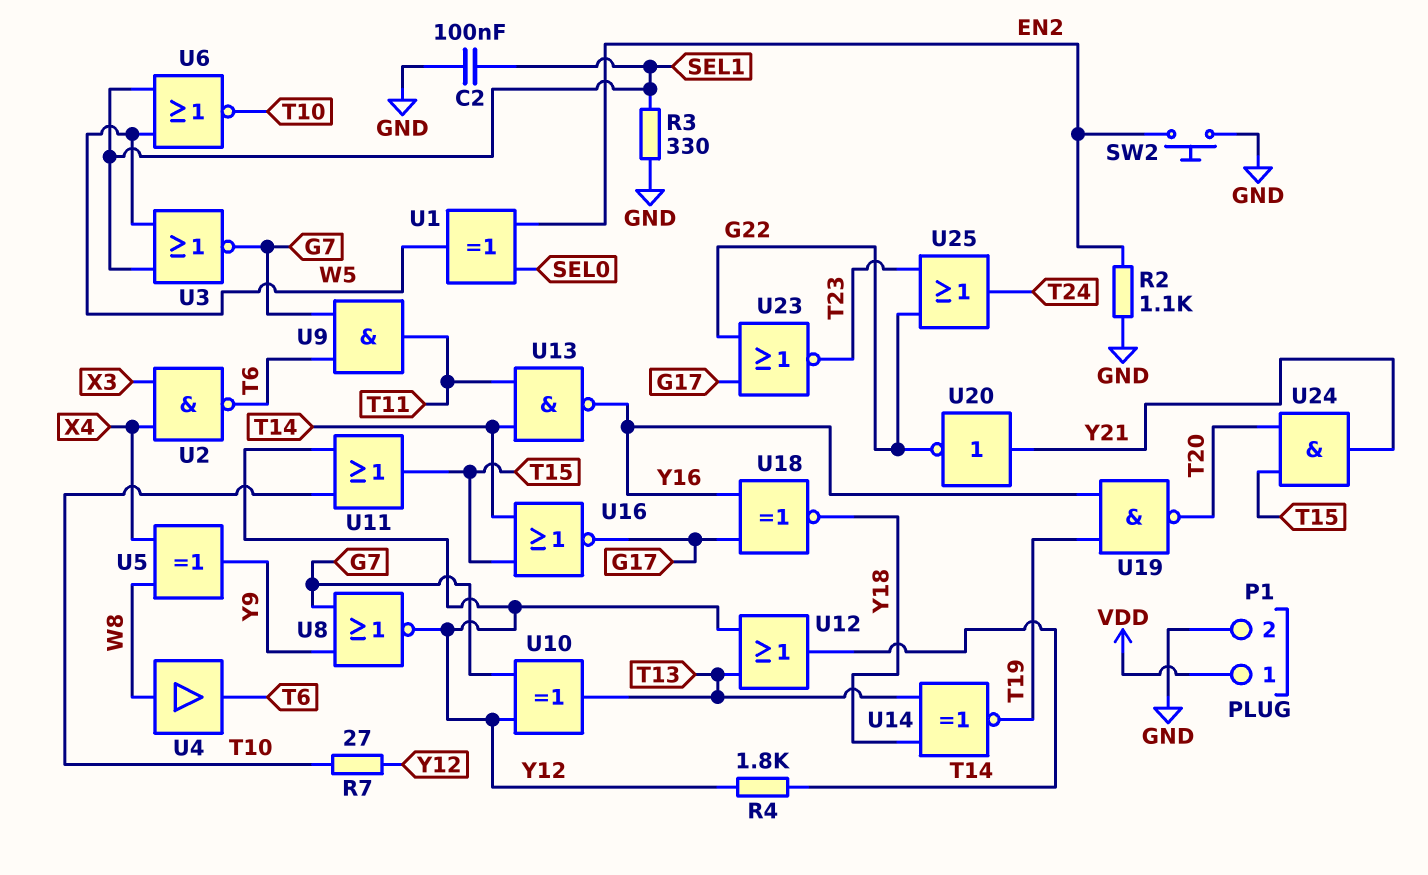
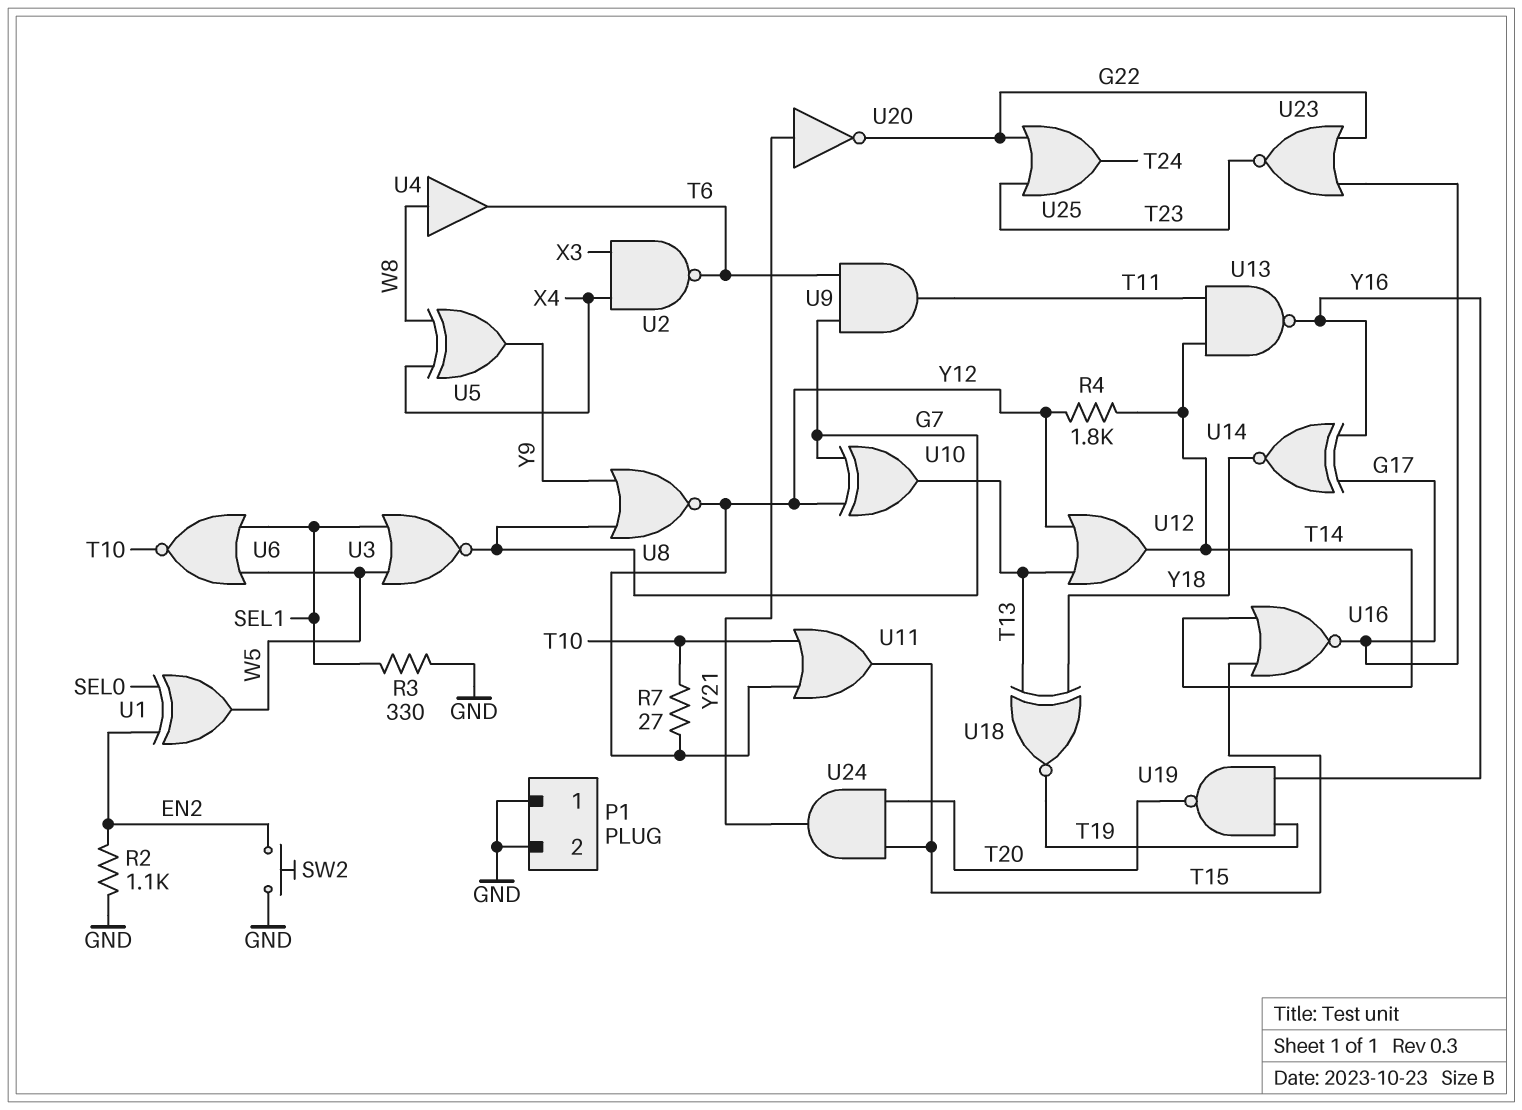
C2: 100nF (GND, SEL1) -> none
P1 pin 1: VDD -> GND
U14: XNOR (in T13, in Y18, out T19) -> XNOR (in G17, in Y16, out Y18)
U18: XNOR (in G17, in Y16, out Y18) -> XNOR (in T13, in Y18, out T19)

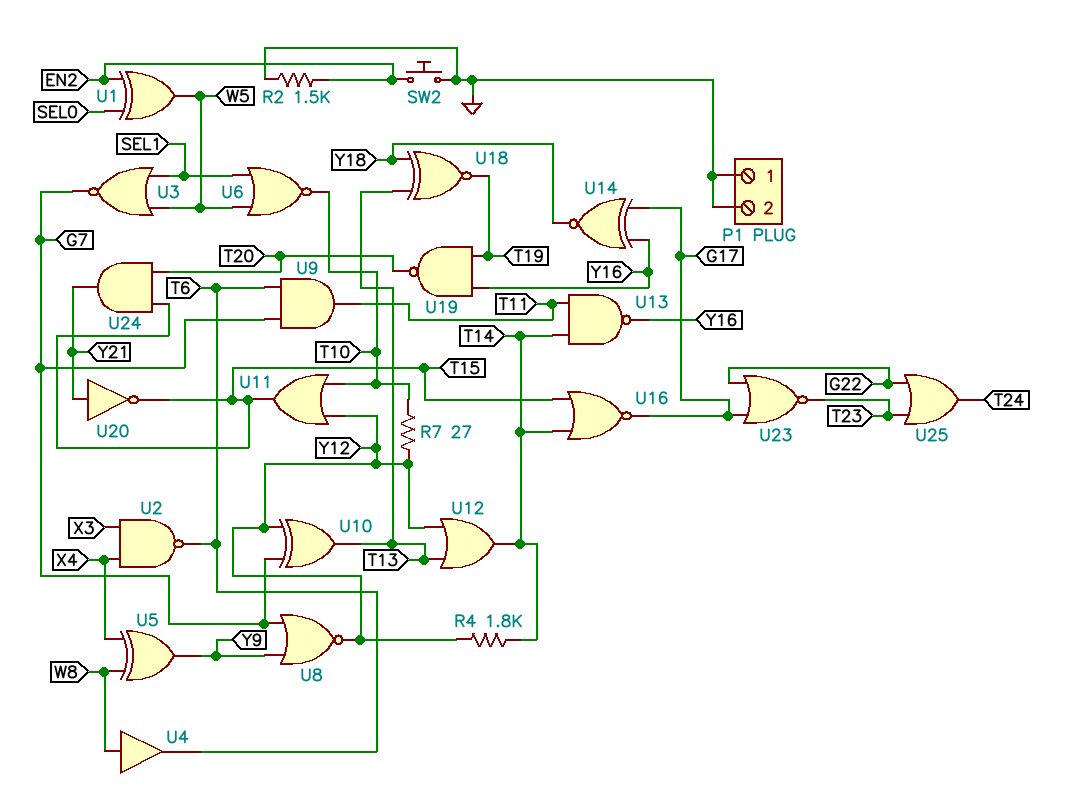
R2: 1.1k (EN2, GND) -> 1.5k (EN2, GND)
R3: 330 (GND, SEL1) -> none
U20: NOT (in Y21, out G22) -> NOT (in Y21, out T15)

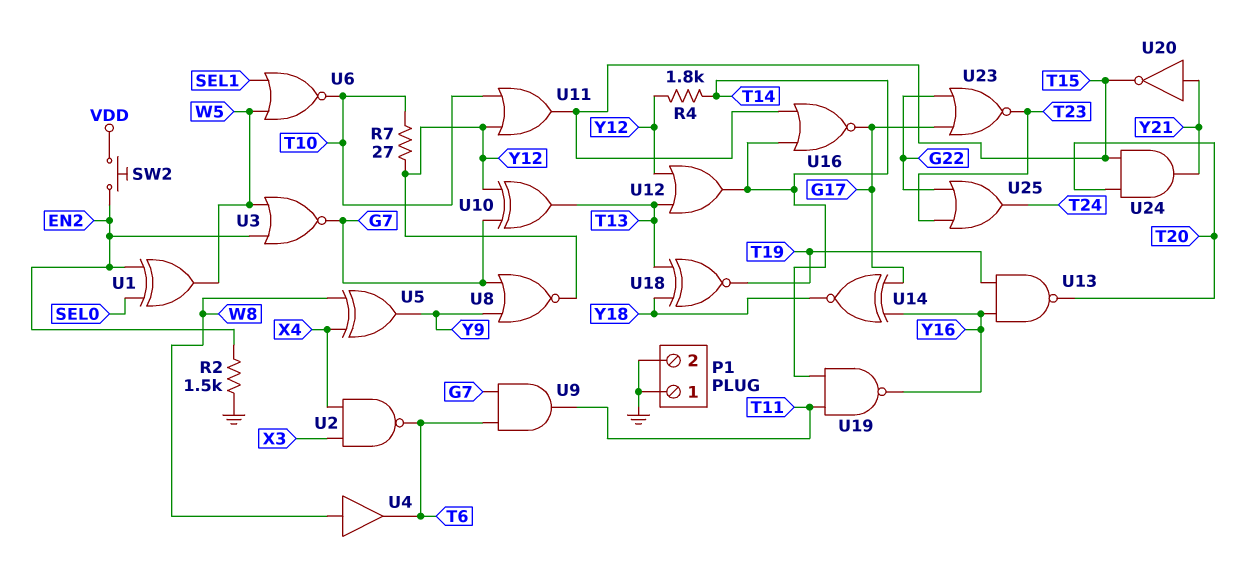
SW2: button (EN2, GND) -> button (EN2, VDD)
U3: NOR (in SEL1, in W5, out G7) -> NOR (in EN2, in W5, out G7)
U13: NAND (in T11, in T14, out Y16) -> NAND (in T19, in Y16, out T20)
U19: NAND (in T19, in Y16, out T20) -> NAND (in T11, in T14, out Y16)

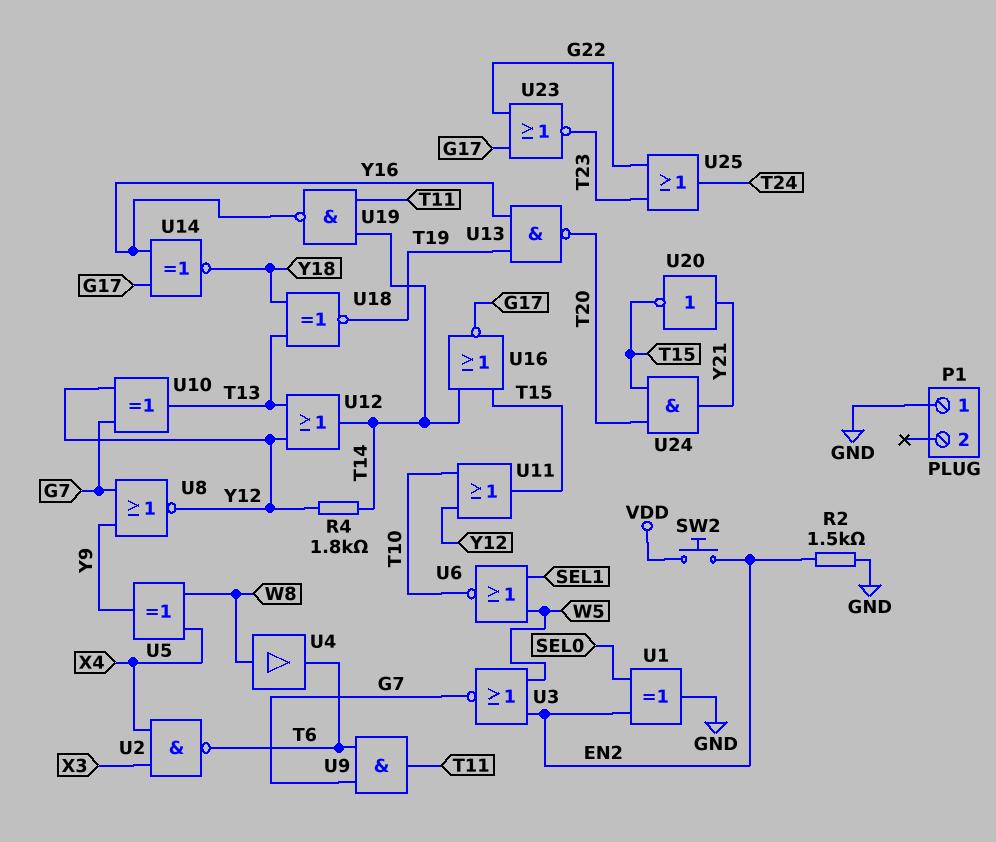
P1 pin 2: GND -> none
R7: 27 (T10, Y12) -> none
U1: XOR (in EN2, in SEL0, out W5) -> XOR (in EN2, in SEL0, out GND)

